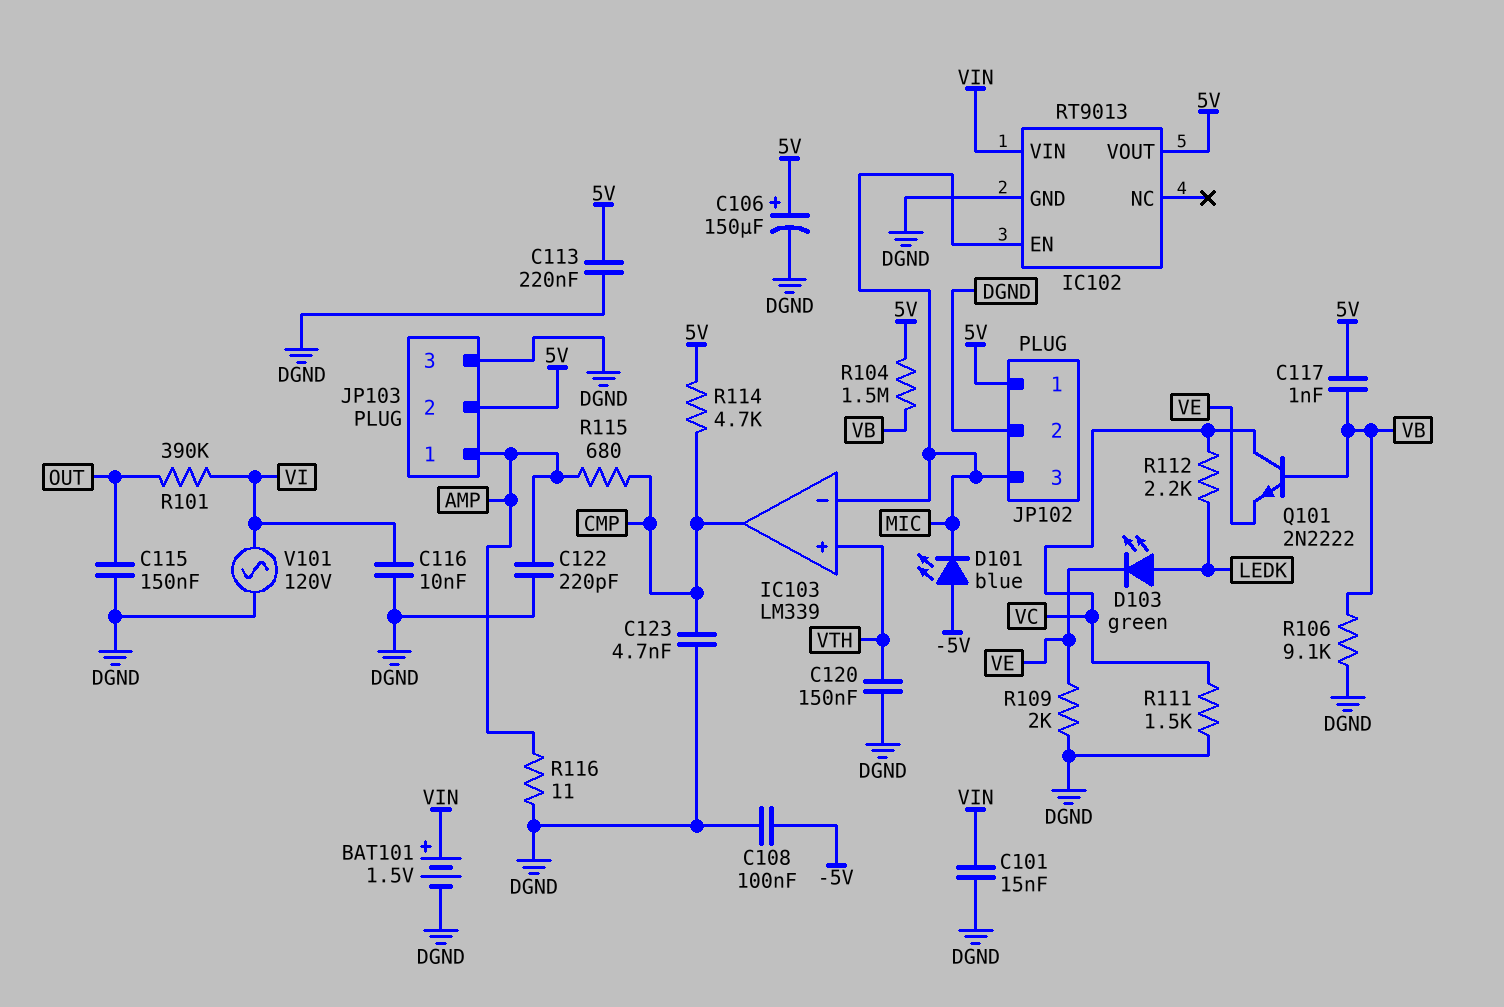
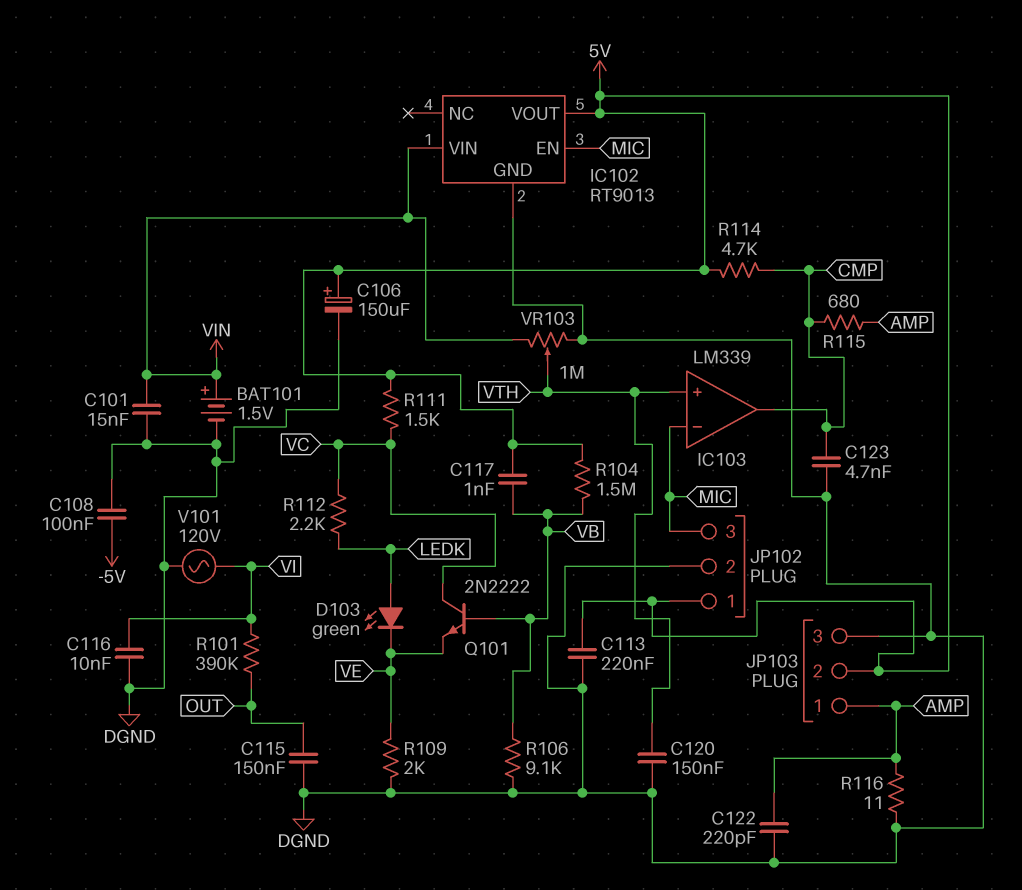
D101: LED blue (A -5V, K MIC) -> none
R111: 1.5k (DGND, VC) -> 1.5k (5V, VC)
VR103: none -> 1M (DGND, VIN, wiper VTH)

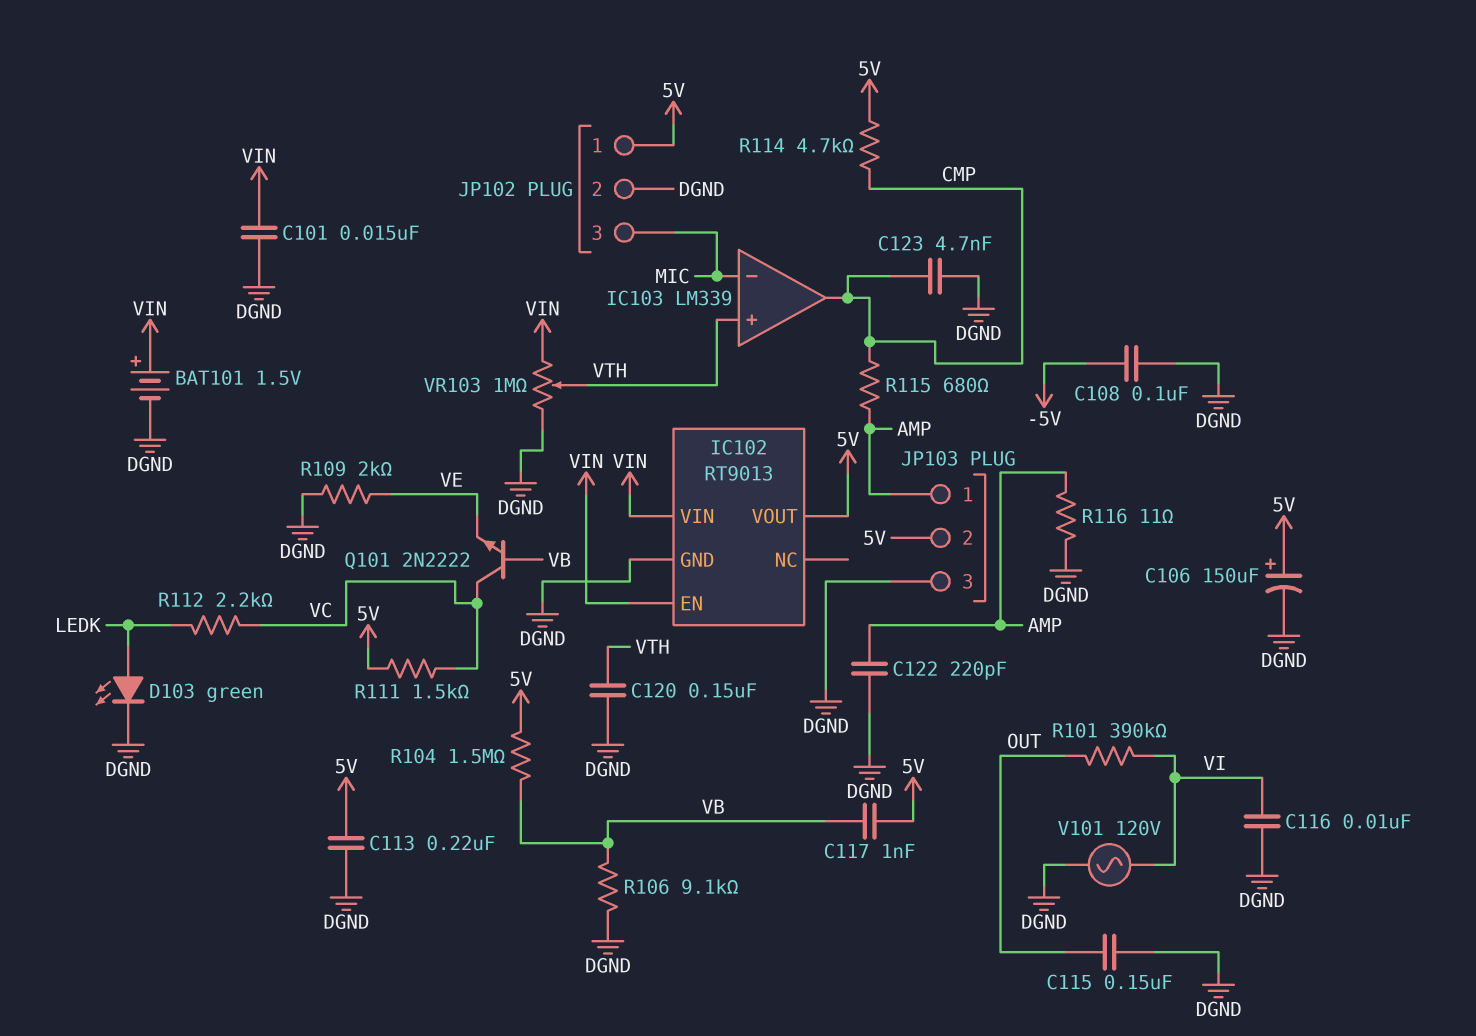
D103: LED green (A LEDK, K VE) -> LED green (A LEDK, K DGND)
IC102 pin EN: MIC -> VIN

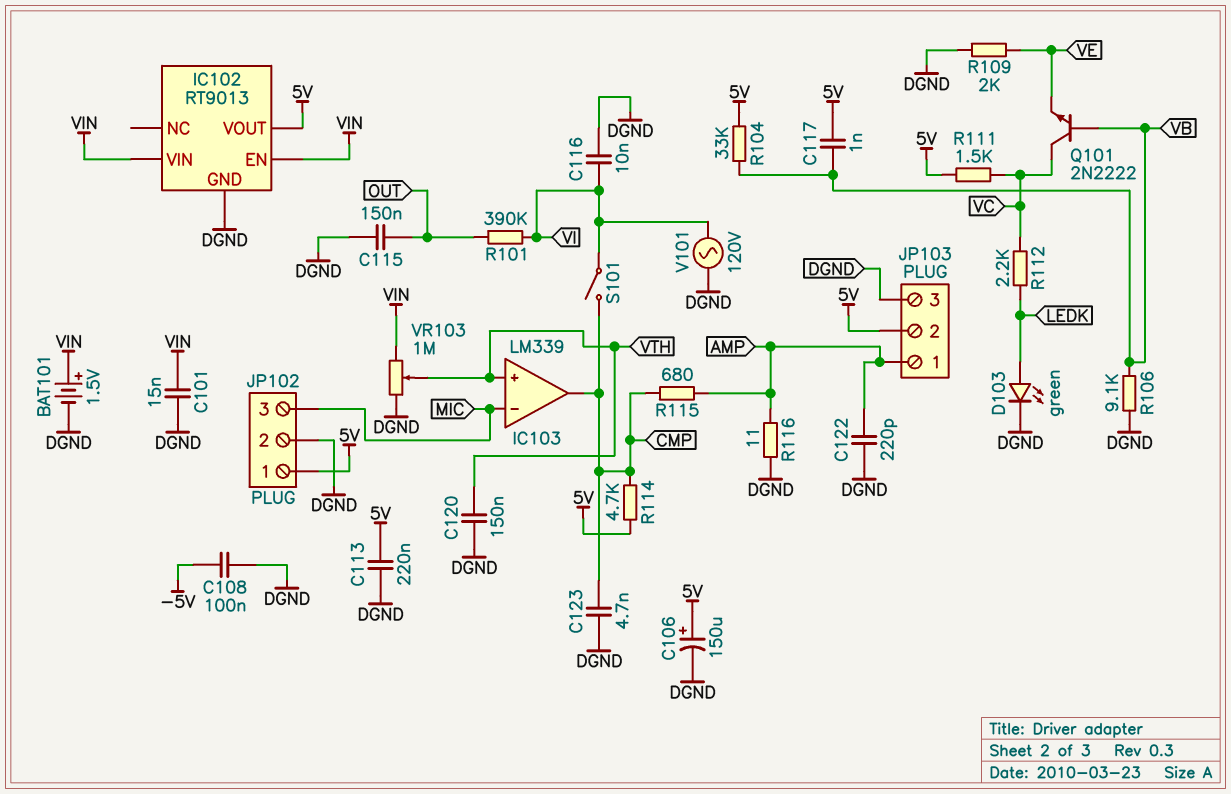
R104: 1.5M (5V, VB) -> 33k (5V, VB)
S101: none -> switch (CMP, VI)

